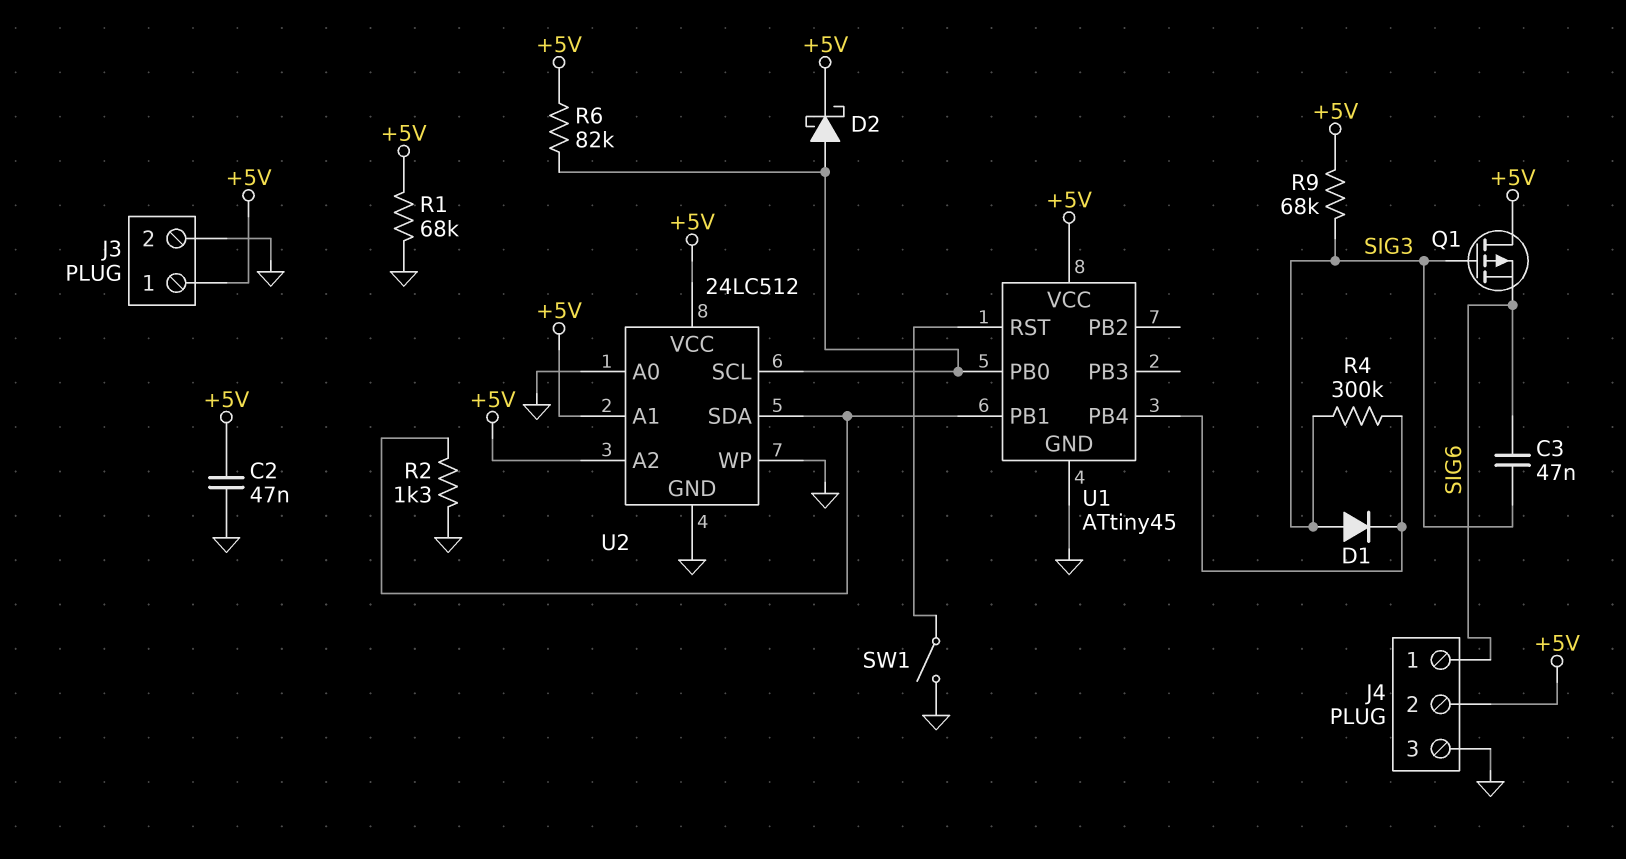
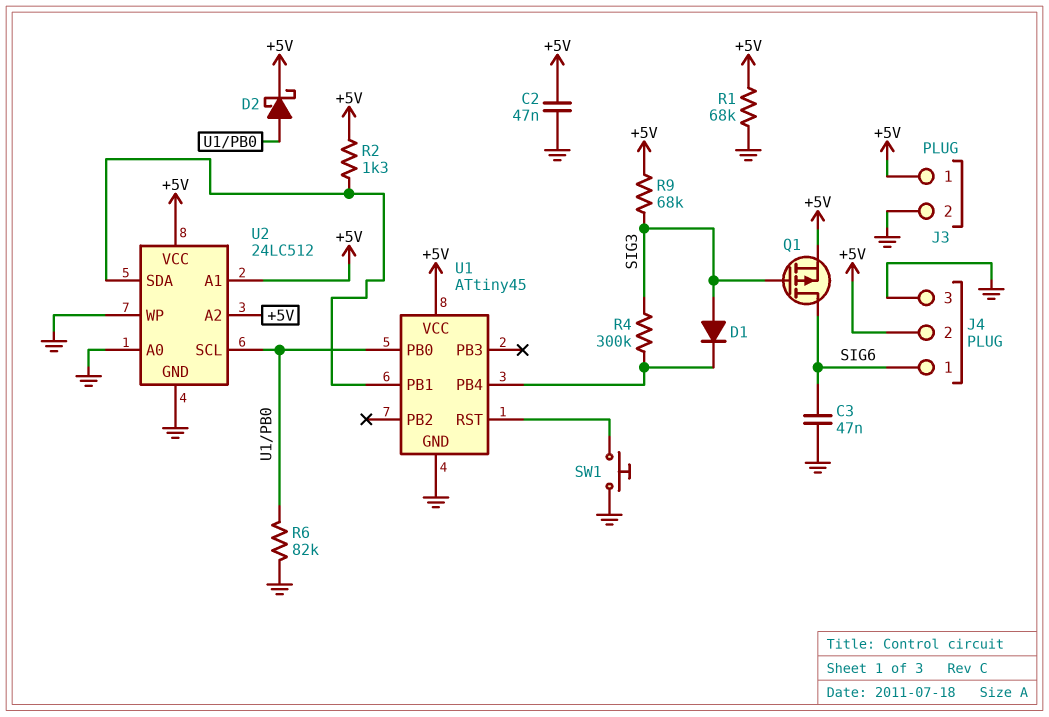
C3: 47nF (SIG3, SIG6) -> 47nF (GND, SIG6)
Q1: PMOS (G SIG3, D +5V, S SIG6) -> PMOS (G SIG3, D SIG6, S +5V)
R2: 1.3k (GND, U1/PB1) -> 1.3k (+5V, U1/PB1)
R6: 82k (+5V, U1/PB0) -> 82k (GND, U1/PB0)
SW1: switch (GND, U1/RST) -> button (GND, U1/RST)

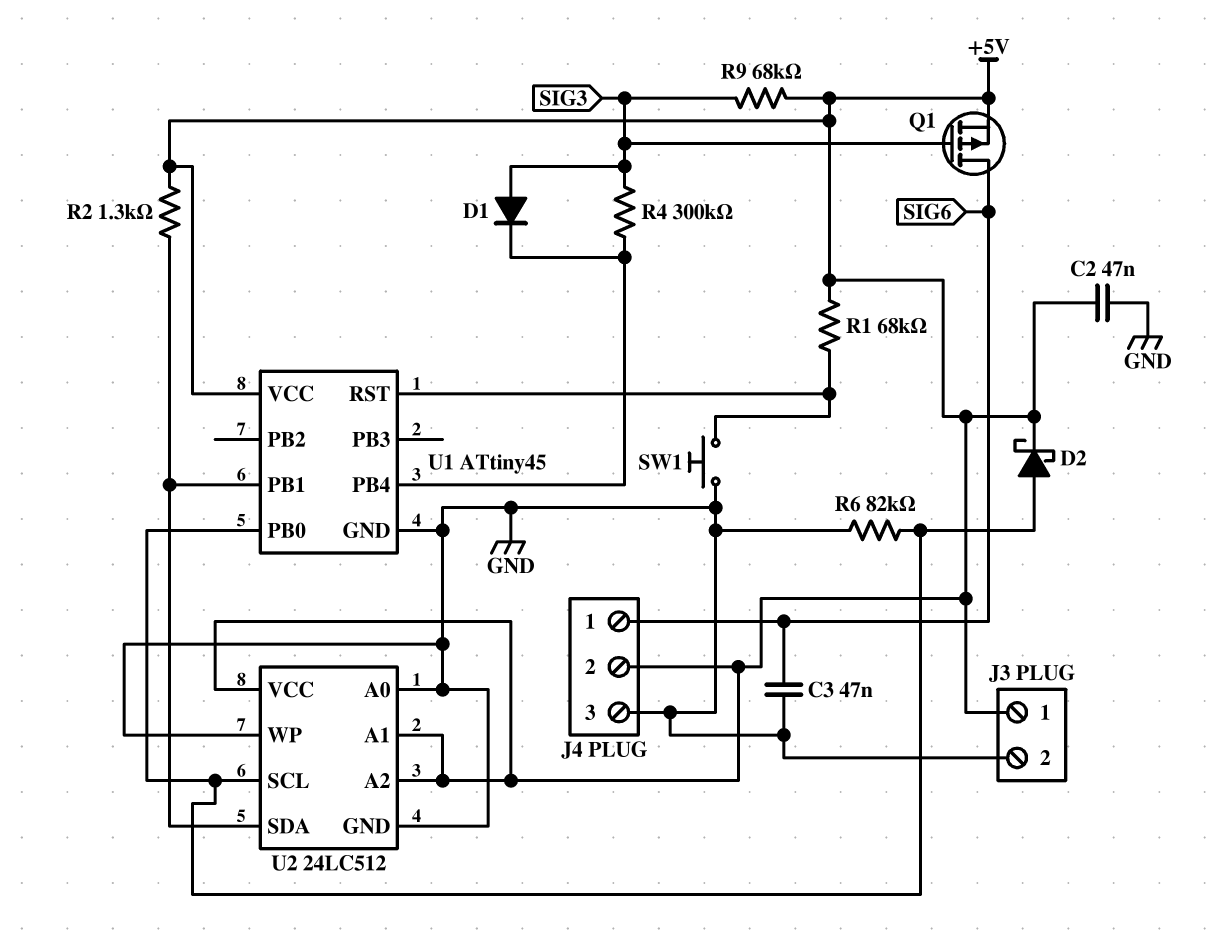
R1: 68k (+5V, GND) -> 68k (+5V, U1/RST)

